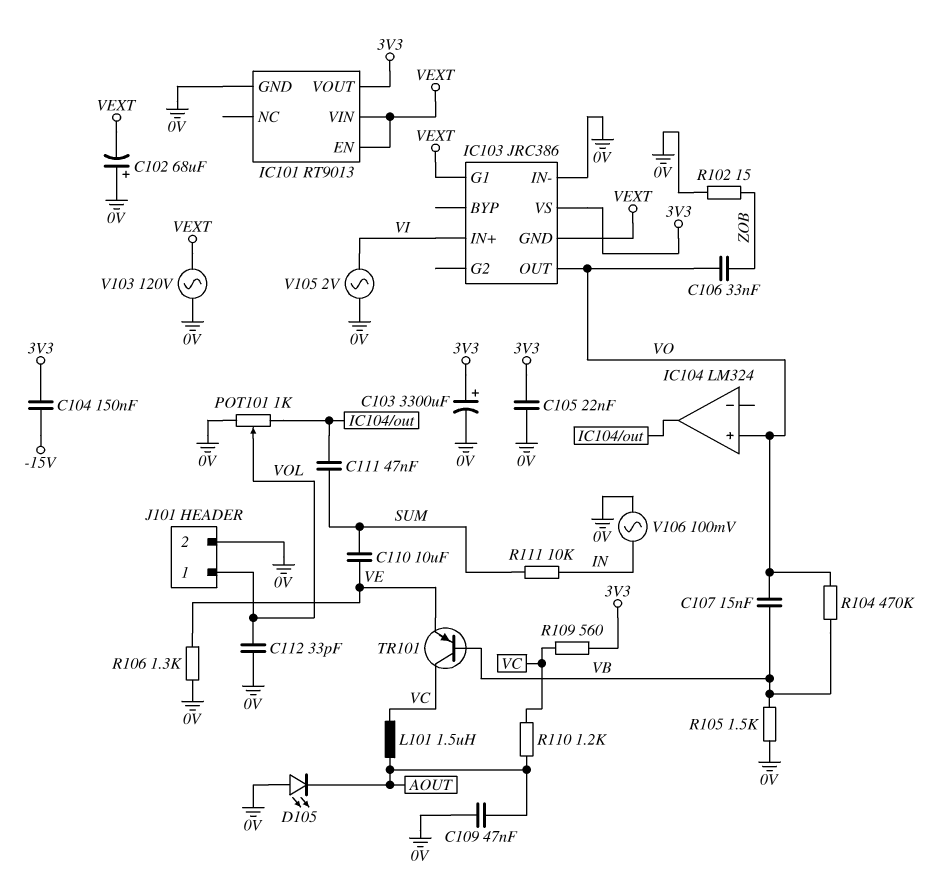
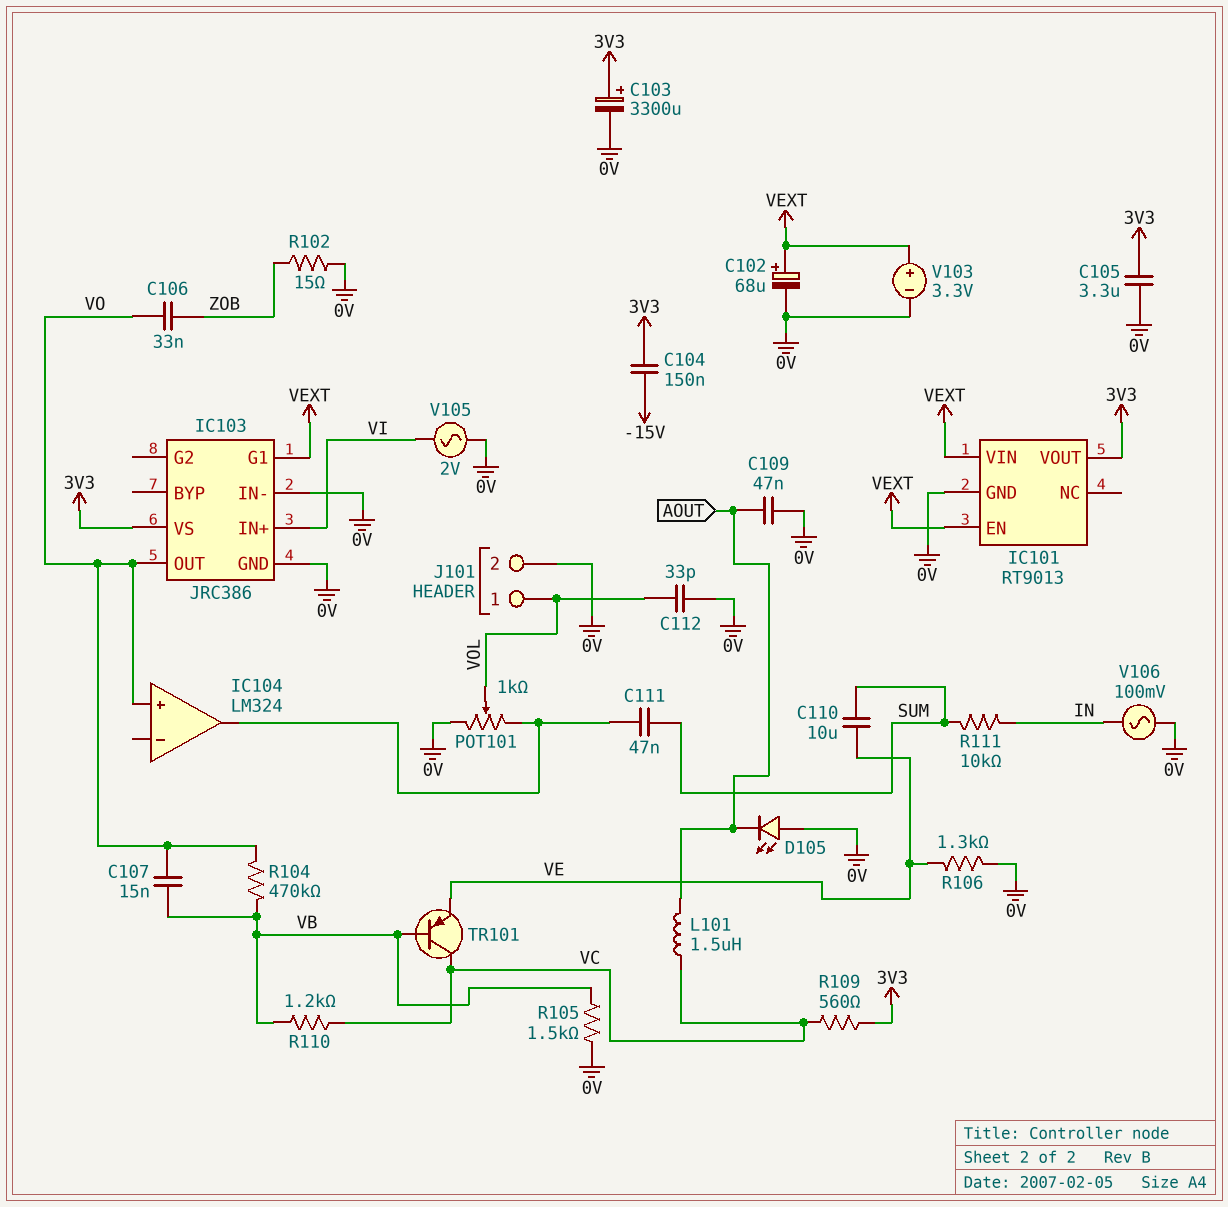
C102: 68uF (plus 0V, minus VEXT) -> 68uF (plus VEXT, minus 0V)
C105: 22nF (0V, 3V3) -> 3.3uF (0V, 3V3)
IC103 pin GND: VEXT -> 0V
R110: 1.2k (AOUT, VC) -> 1.2k (VB, VC)
V103: AC 120V (0V, VEXT) -> 3.3V (plus VEXT, minus 0V)

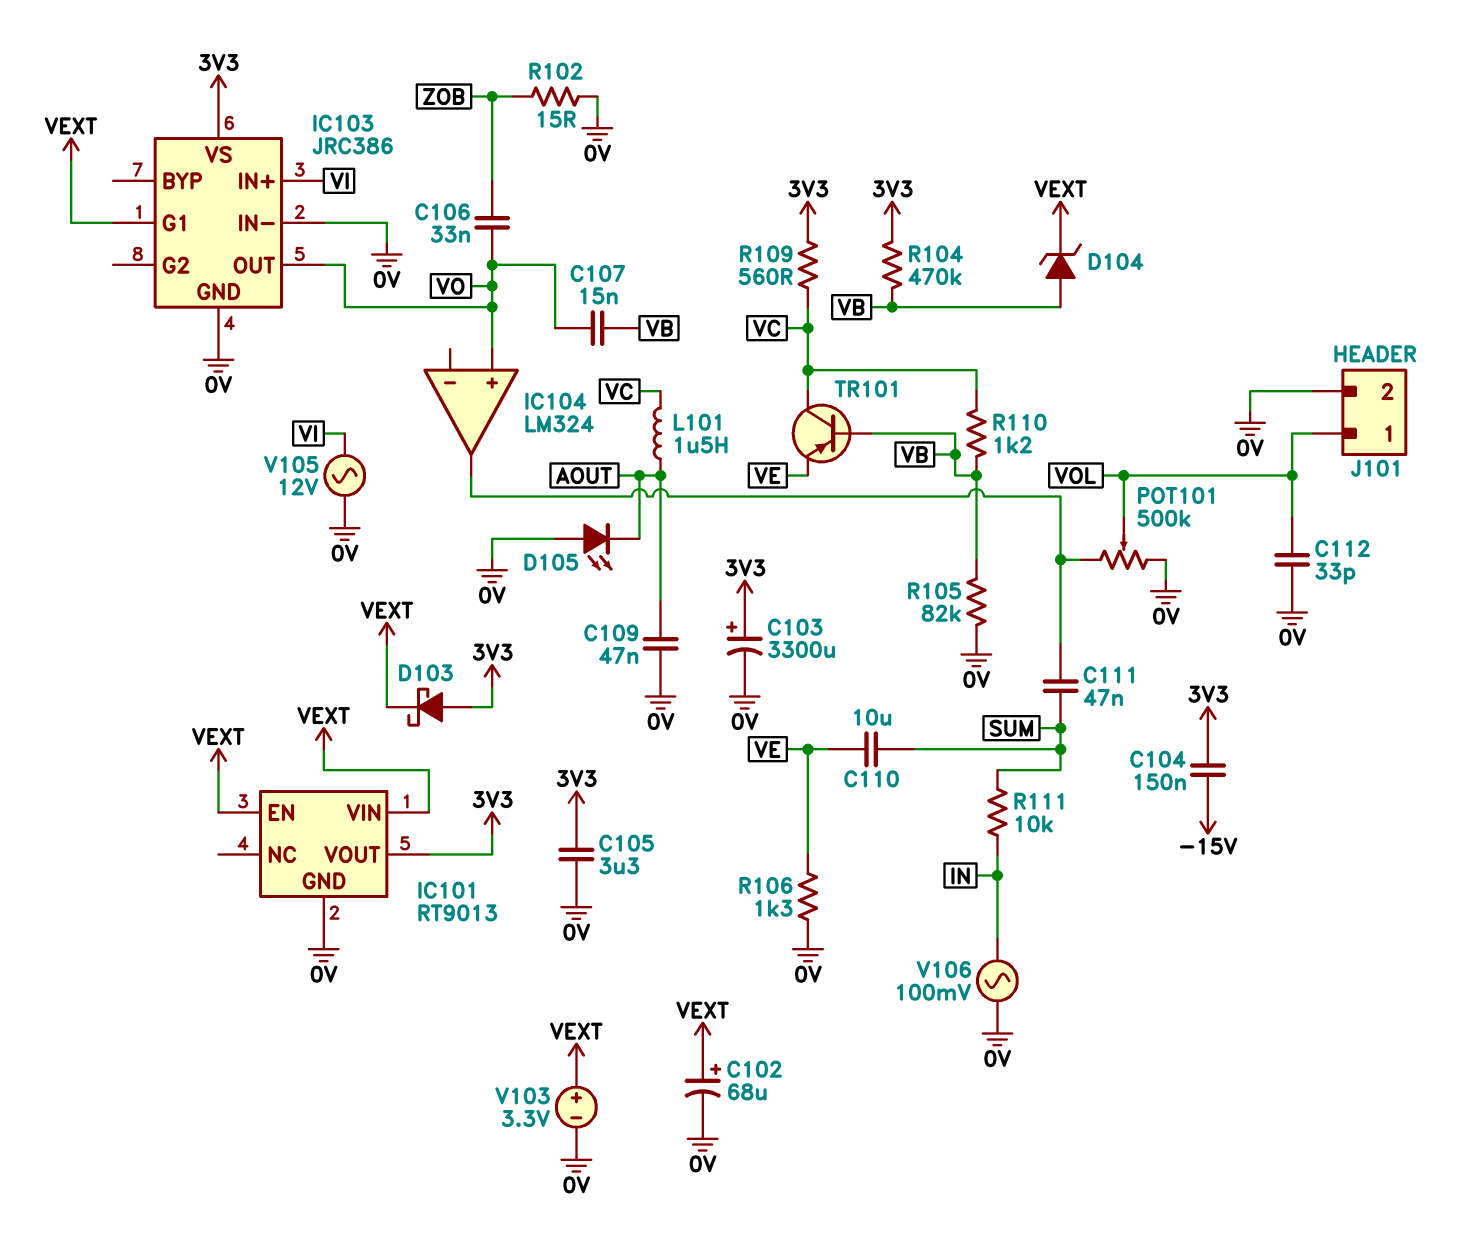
D103: none -> schottky (A 3V3, K VEXT)
D104: none -> zener (A VB, K VEXT)
POT101: 1k (0V, IC104/out, wiper VOL) -> 500k (0V, IC104/out, wiper VOL)
R104: 470k (VB, VO) -> 470k (3V3, VB)
R105: 1.5k (0V, VB) -> 82k (0V, VB)
V105: AC 2V (0V, VI) -> AC 12V (0V, VI)

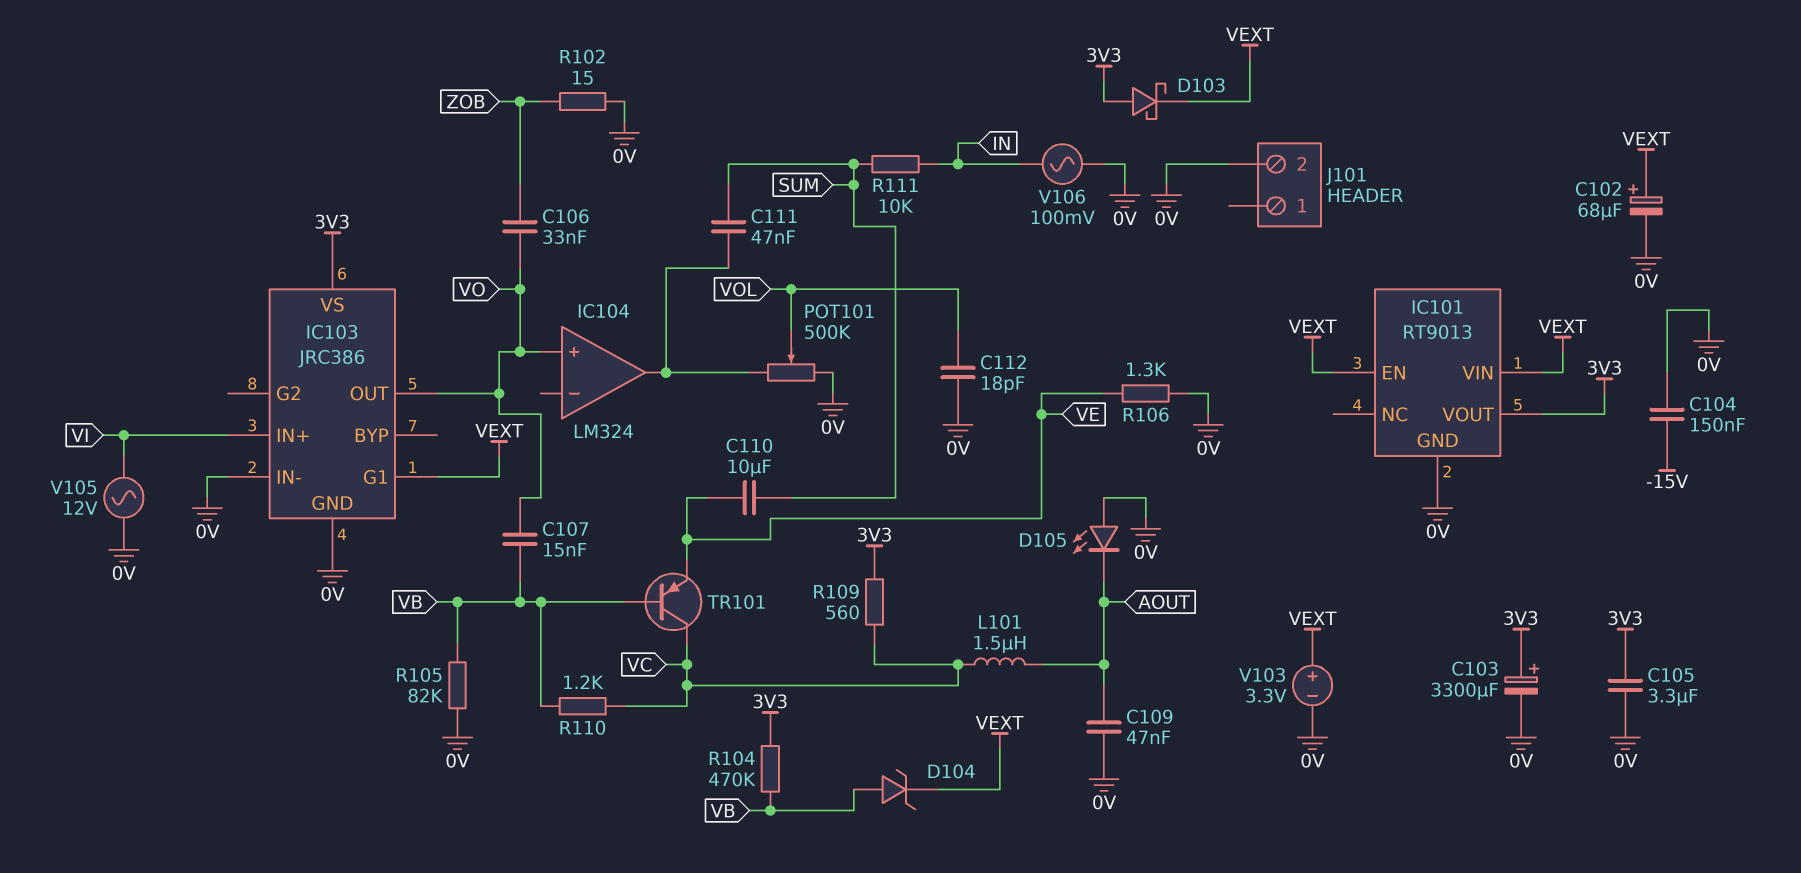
C104: 150nF (-15V, 3V3) -> 150nF (-15V, 0V)
C112: 33pF (0V, VOL) -> 18pF (0V, VOL)
J101 pin 1: VOL -> none

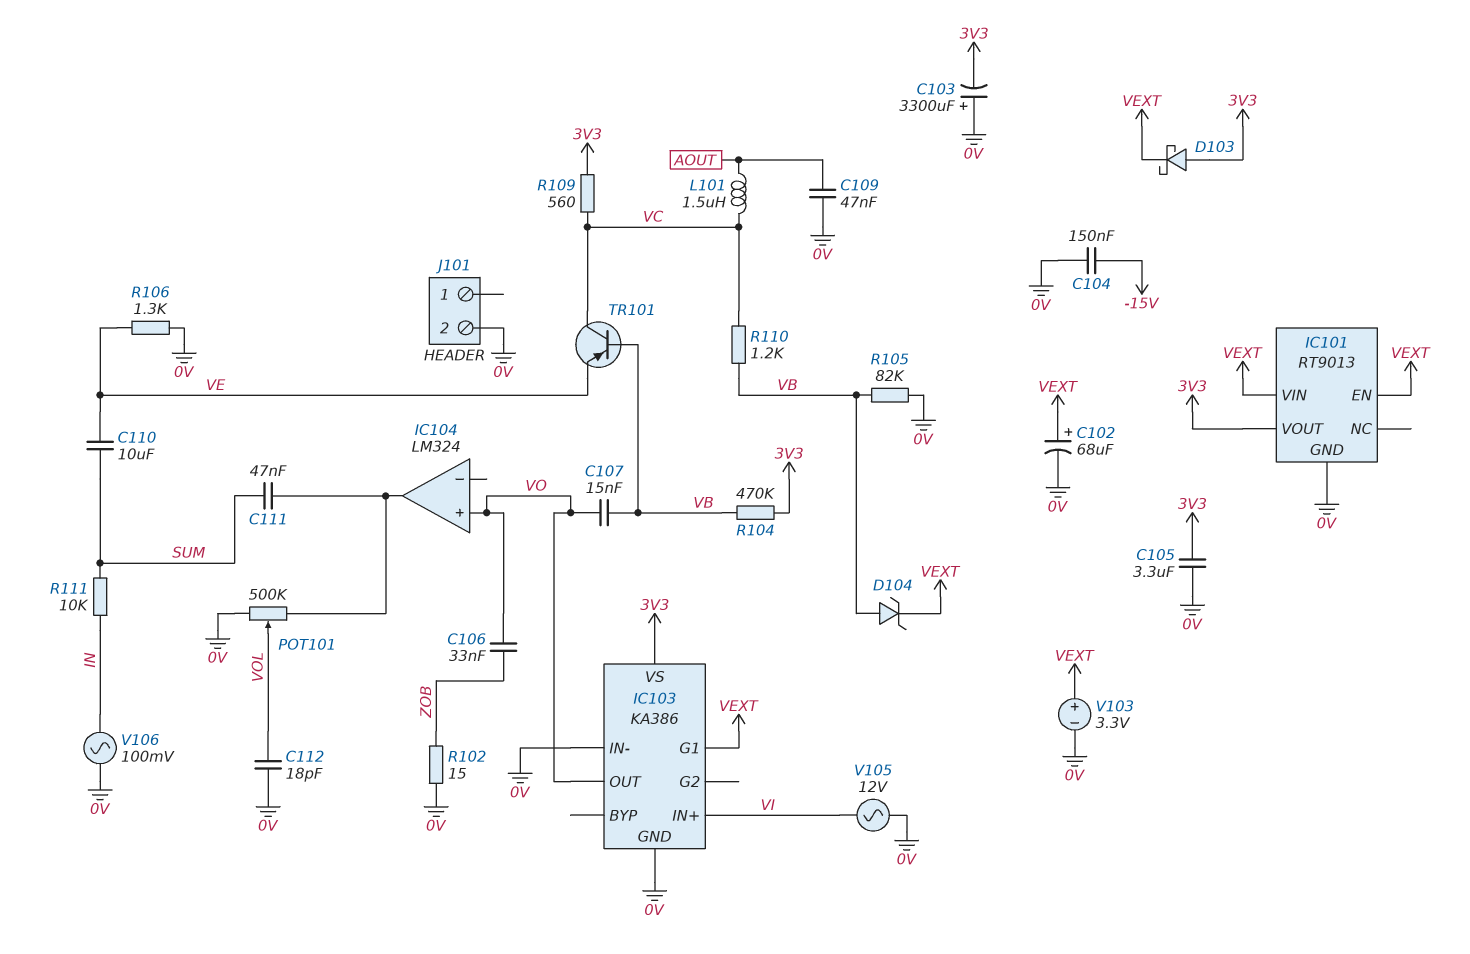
C103: 3300uF (plus 3V3, minus 0V) -> 3300uF (plus 0V, minus 3V3)
D105: LED (A 0V, K AOUT) -> none
IC103: JRC386 -> KA386

